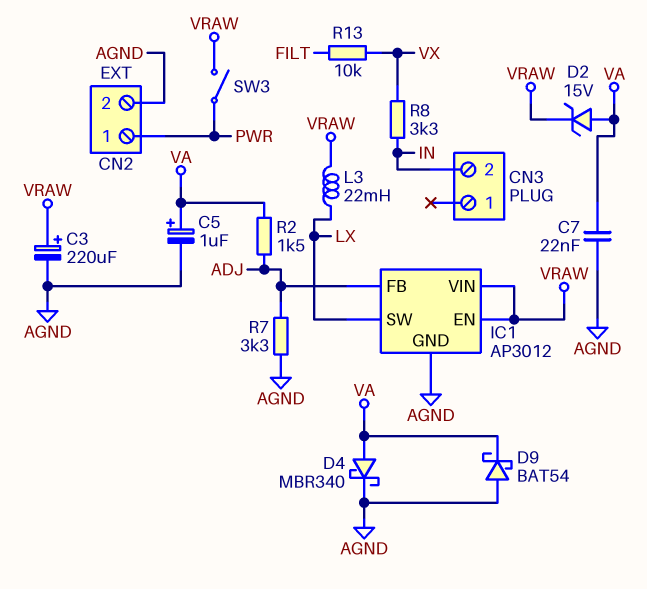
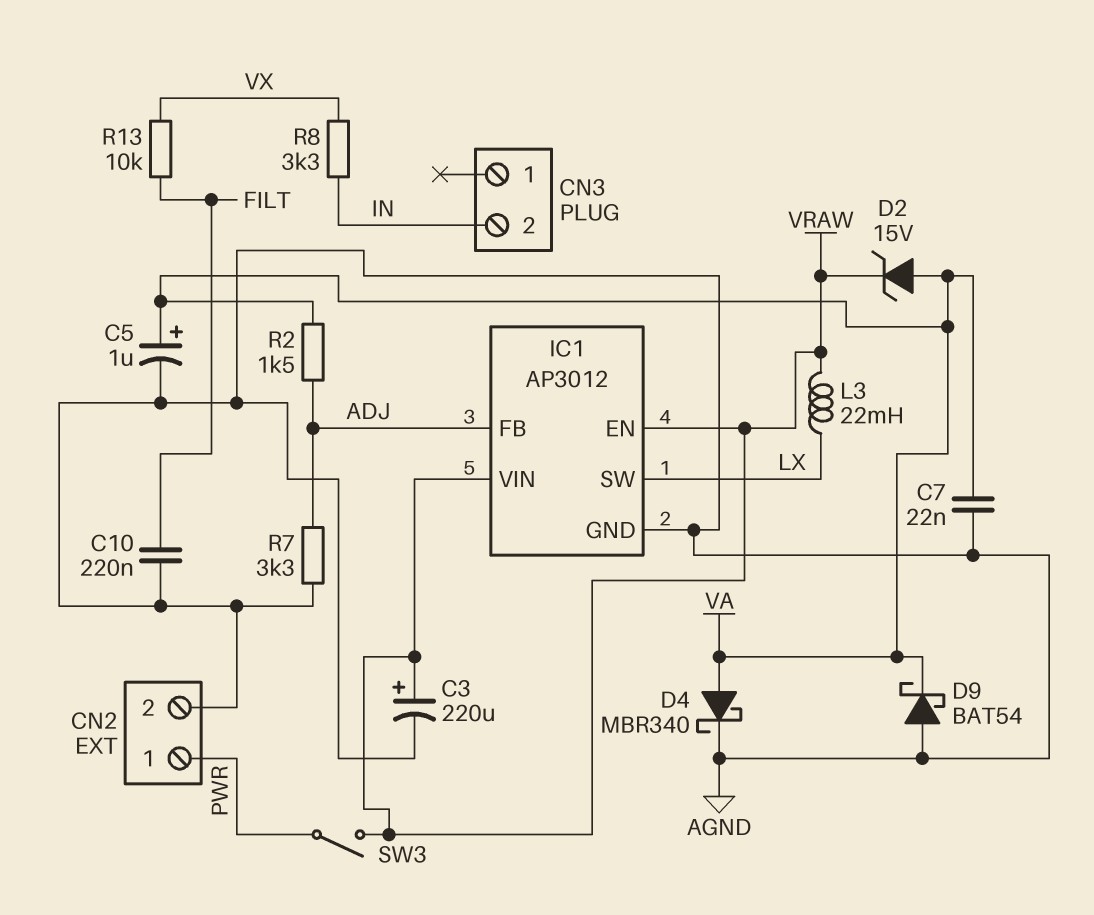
C10: none -> 220nF (AGND, FILT)

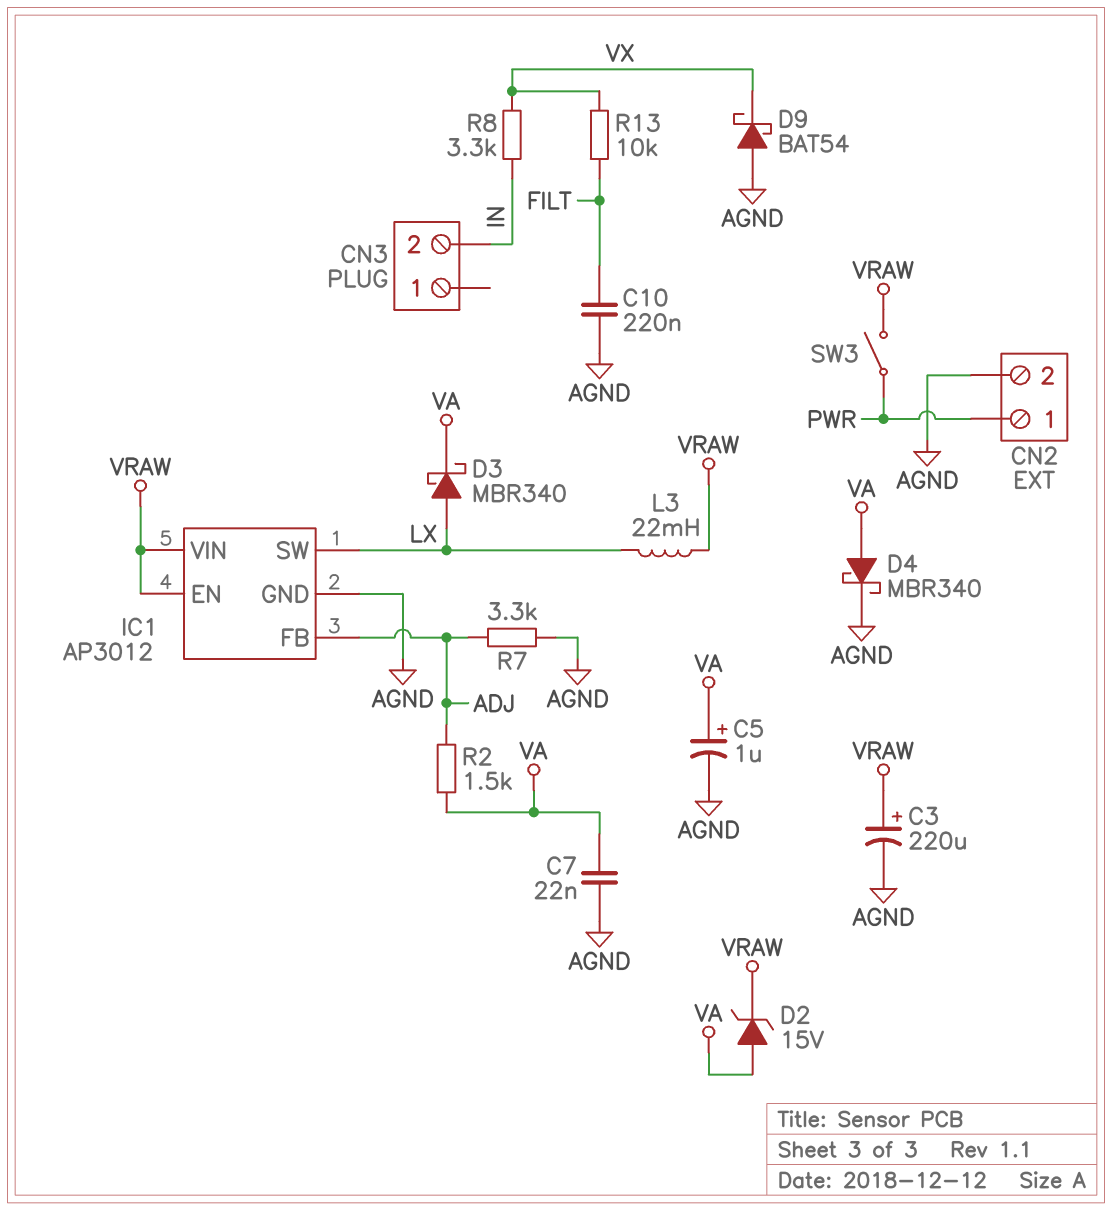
D3: none -> schottky MBR340 (A LX, K VA)
D9: schottky BAT54 (A AGND, K VA) -> schottky BAT54 (A AGND, K VX)

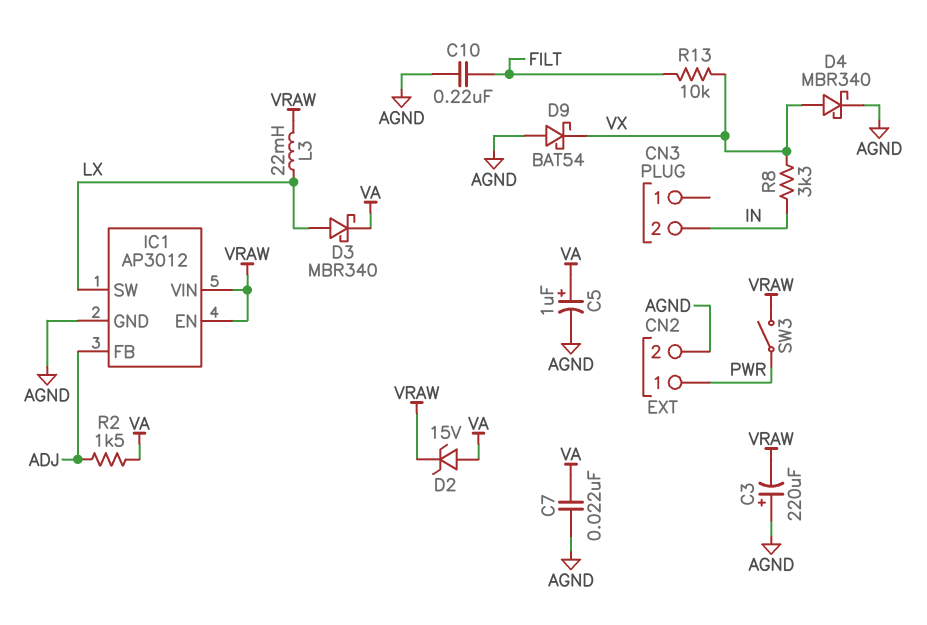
C3: 220uF (plus VRAW, minus AGND) -> 220uF (plus AGND, minus VRAW)
D4: schottky MBR340 (A VA, K AGND) -> schottky MBR340 (A VX, K AGND)
R7: 3.3k (ADJ, AGND) -> none

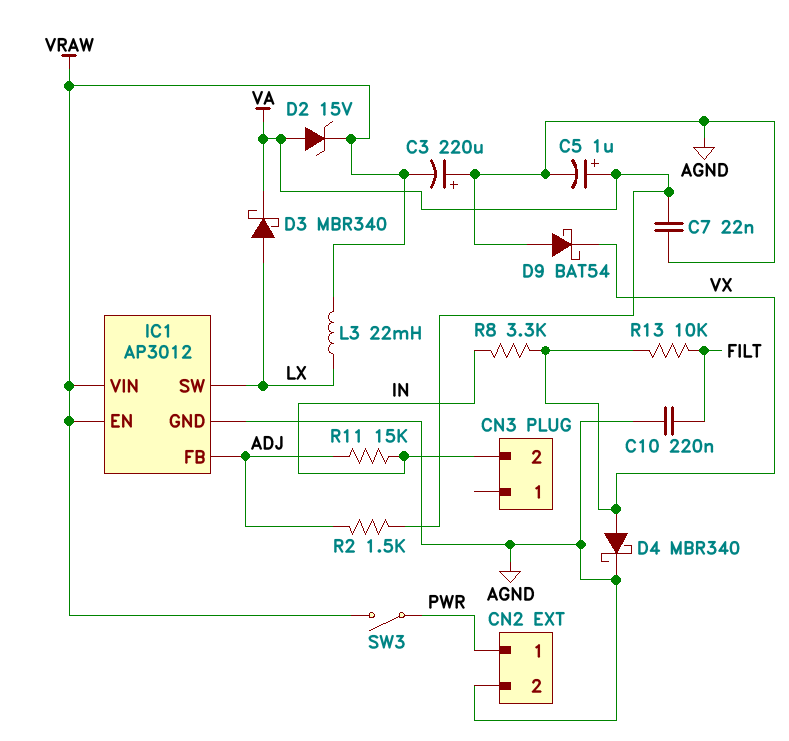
R11: none -> 15k (ADJ, IN)

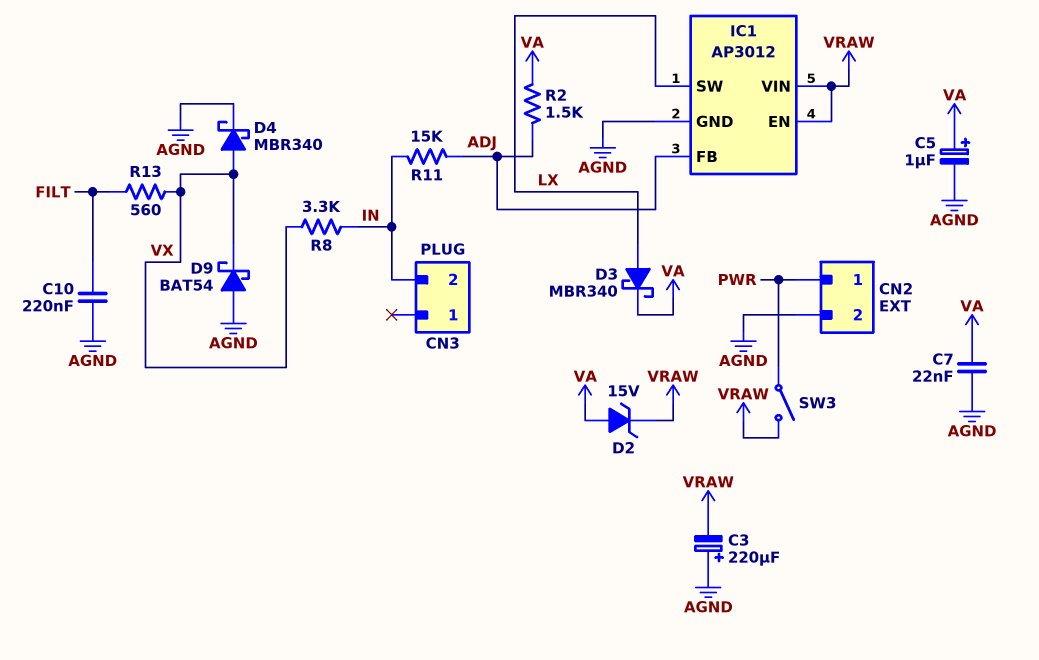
L3: 22mH (LX, VRAW) -> none
R13: 10k (FILT, VX) -> 560 (FILT, VX)

